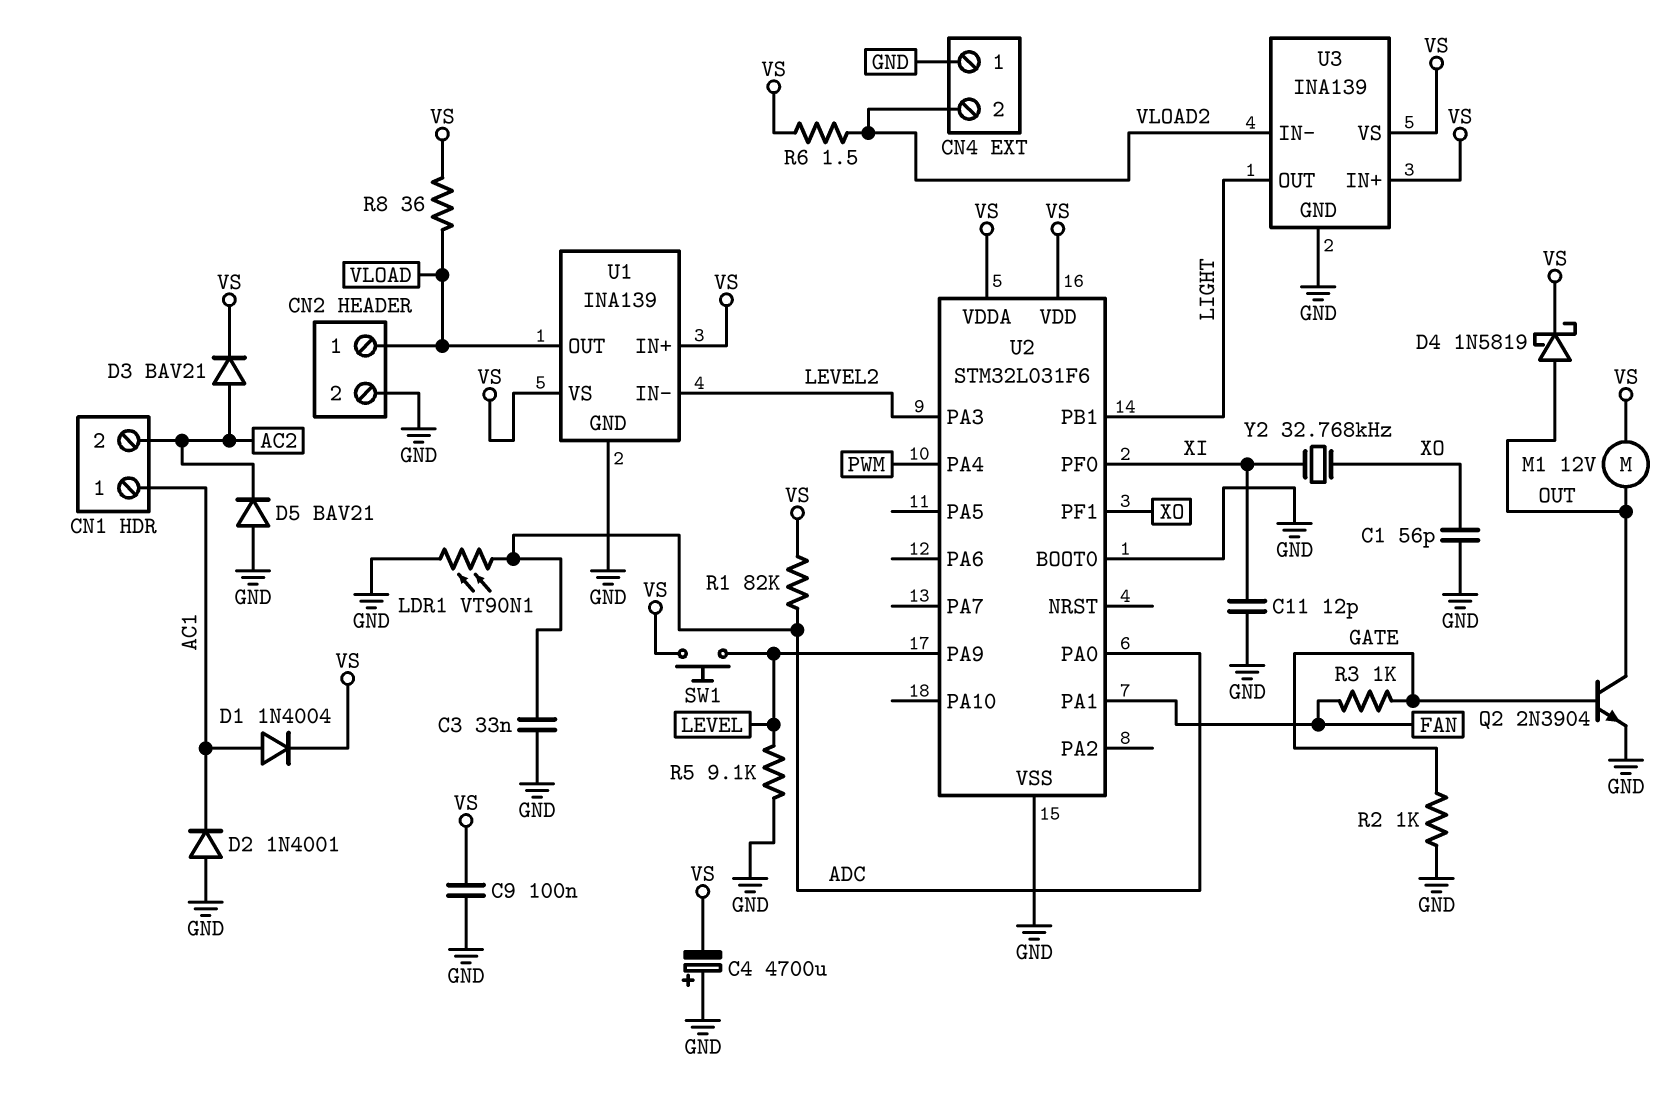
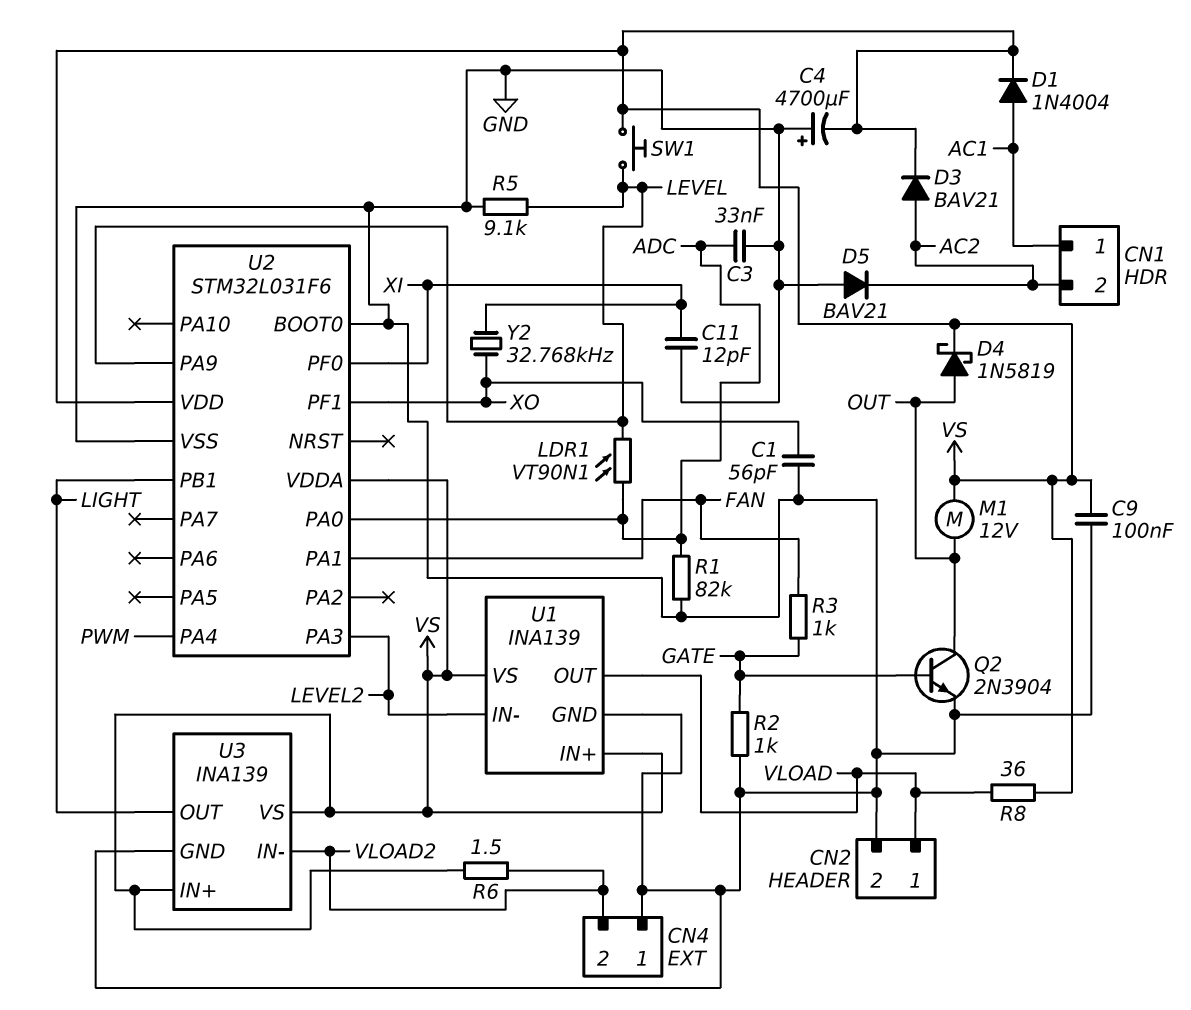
D2: diode 1N4001 (A GND, K AC1) -> none
LDR1: VT90N1 (ADC, GND) -> VT90N1 (ADC, LEVEL)
R1: 82k (ADC, VS) -> 82k (ADC, GND)

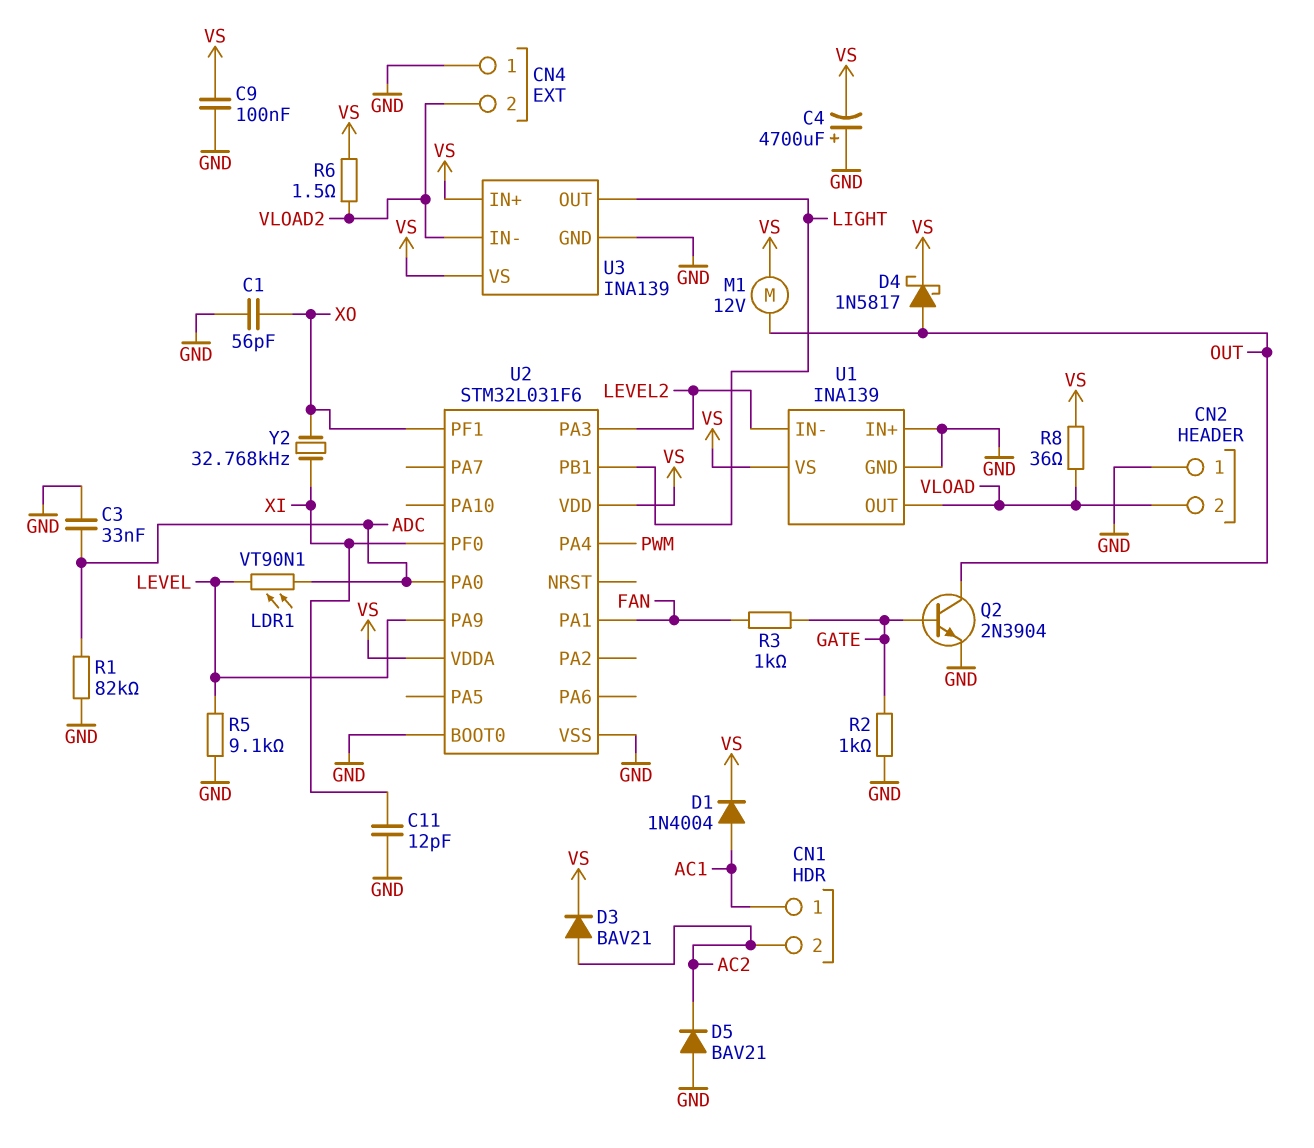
CN2 pin 1: VLOAD -> GND
CN2 pin 2: GND -> VLOAD
D4: schottky 1N5819 (A OUT, K VS) -> schottky 1N5817 (A OUT, K VS)
SW1: button (LEVEL, VS) -> none
U1 pin IN+: VS -> GND

